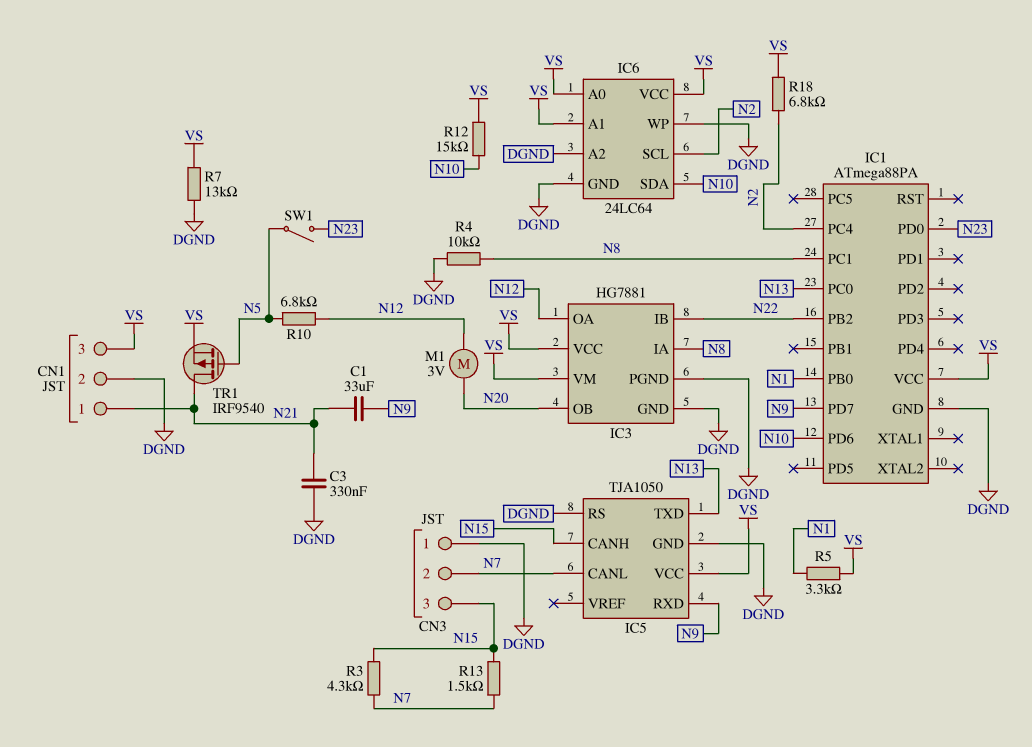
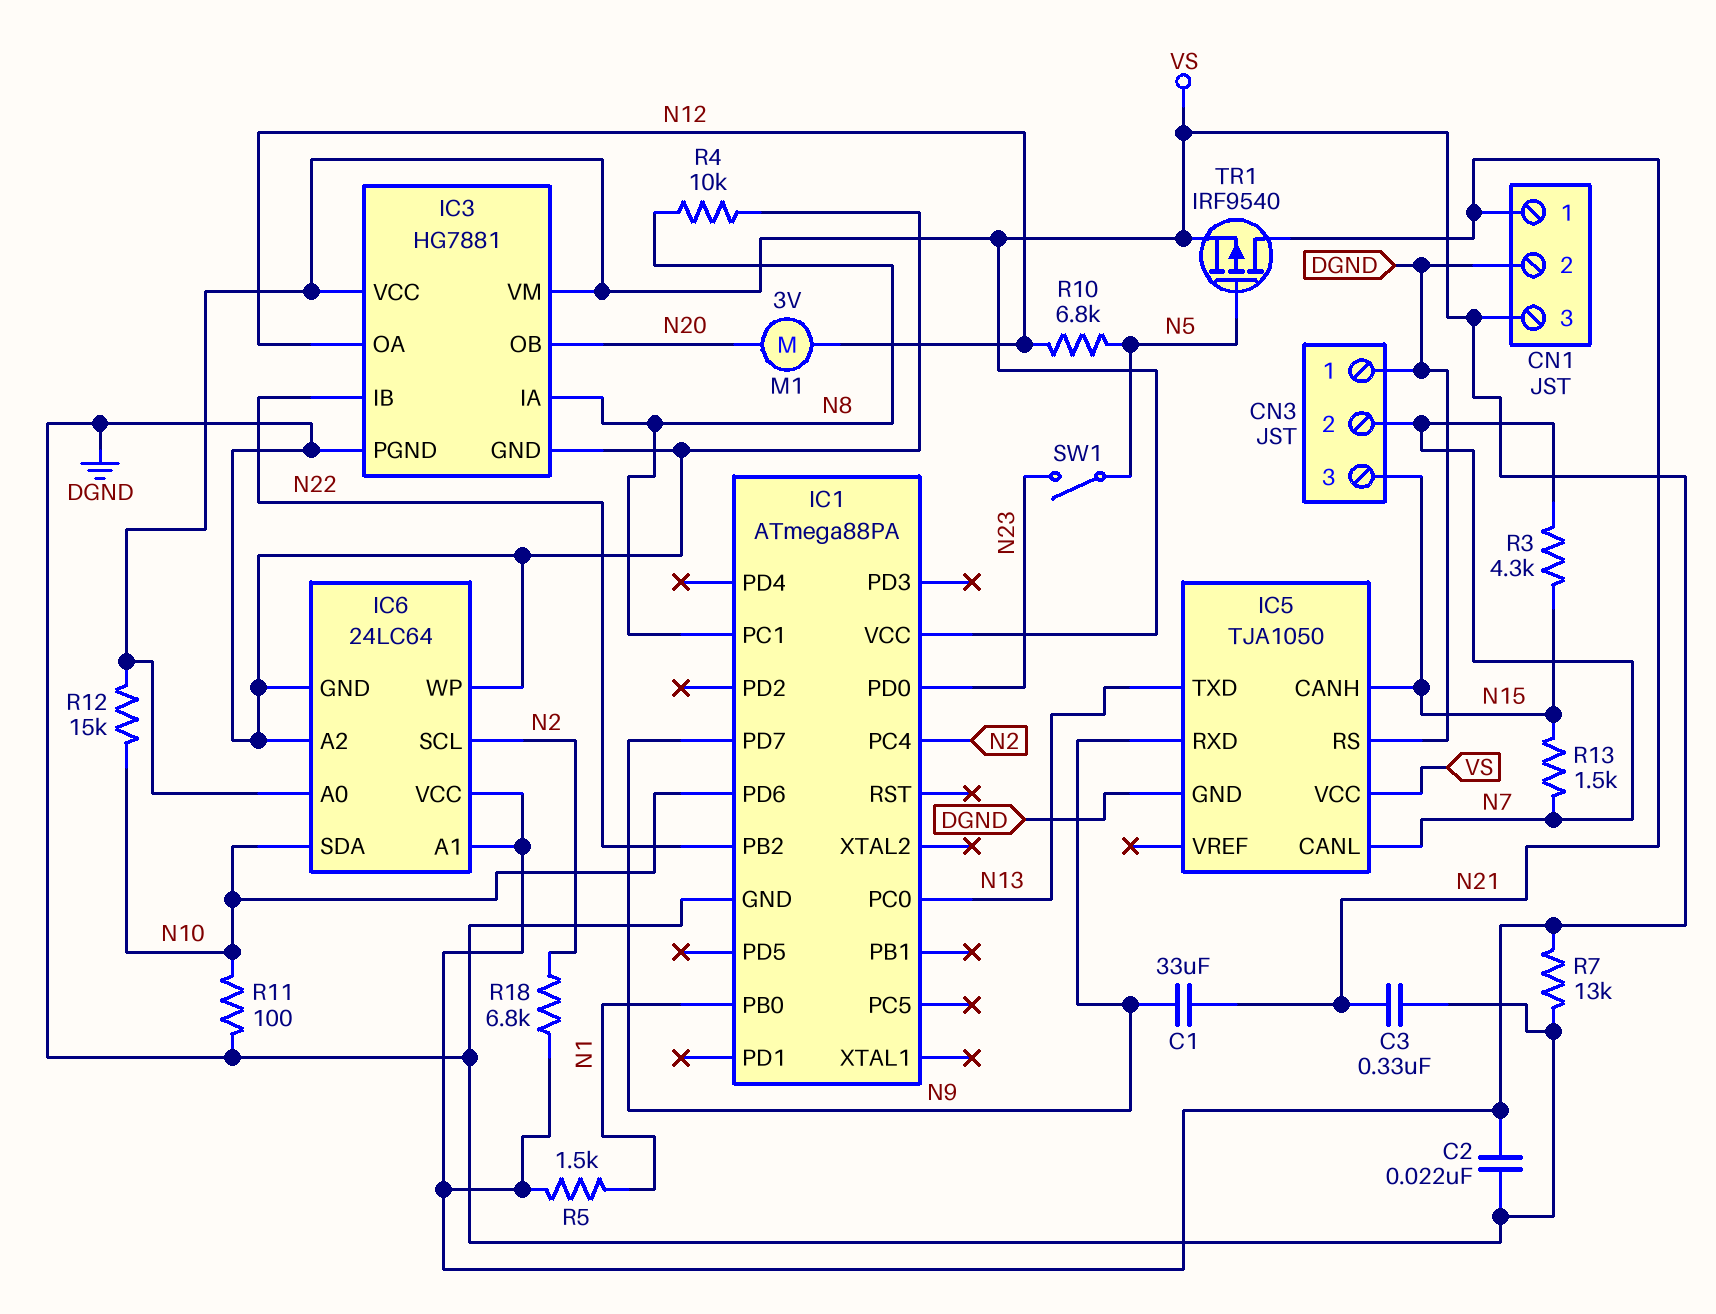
C2: none -> 22nF (DGND, VS)
R5: 3.3k (N1, VS) -> 1.5k (N1, VS)
R11: none -> 100 (DGND, N10)

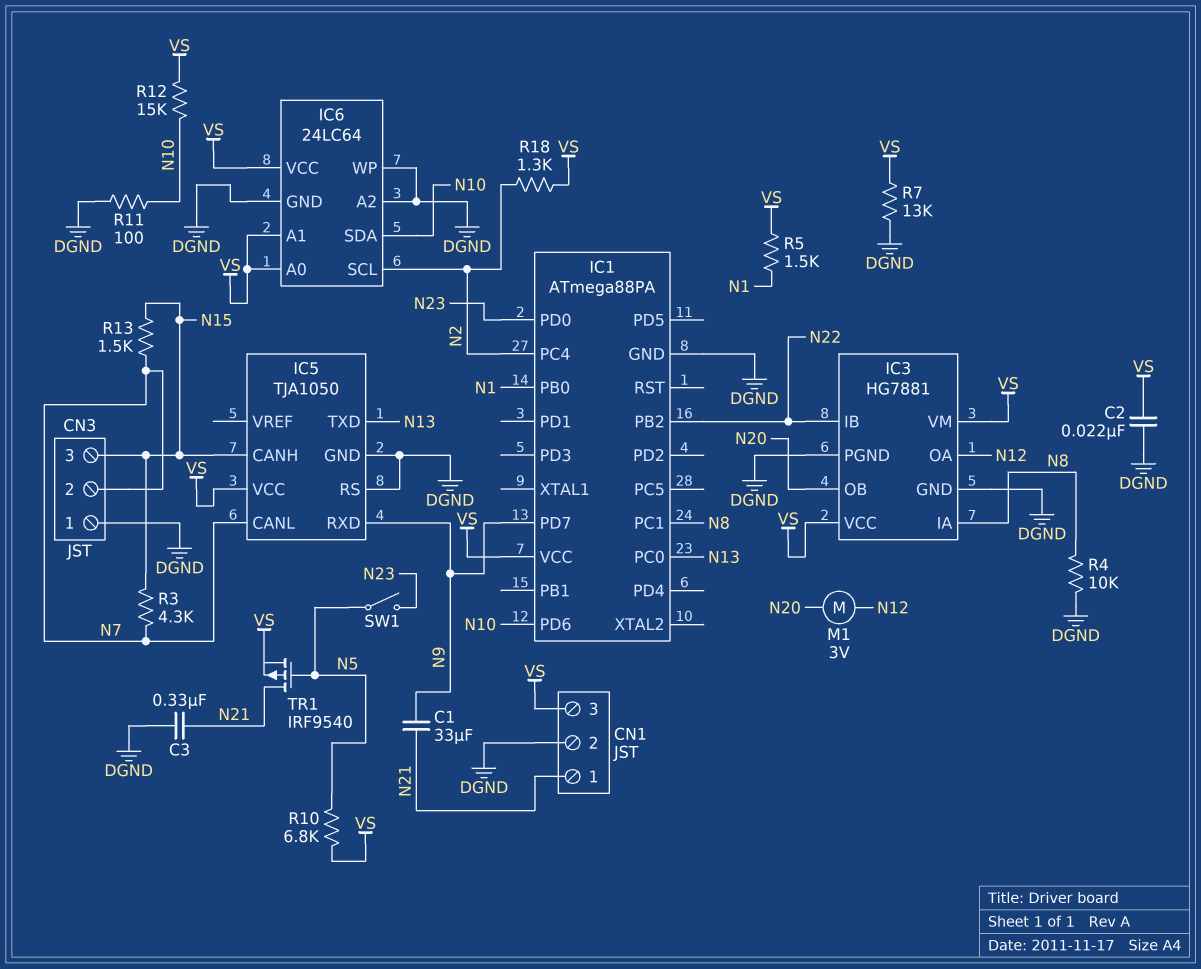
R10: 6.8k (N5, N12) -> 6.8k (N5, VS)
R18: 6.8k (N2, VS) -> 1.3k (N2, VS)

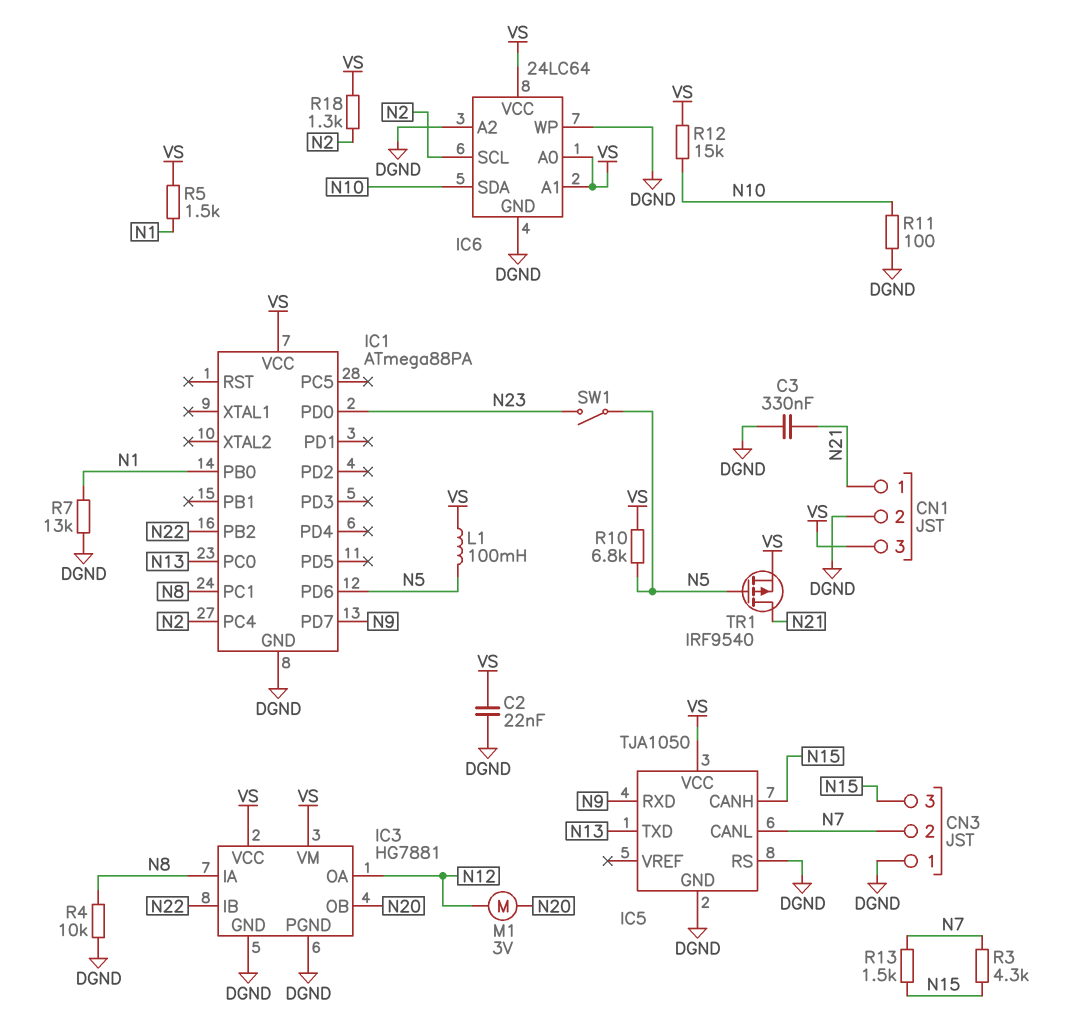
C1: 33uF (N9, N21) -> none
IC1 pin PD6: N10 -> N5
L1: none -> 100mH (N5, VS)
R7: 13k (DGND, VS) -> 13k (DGND, N1)

